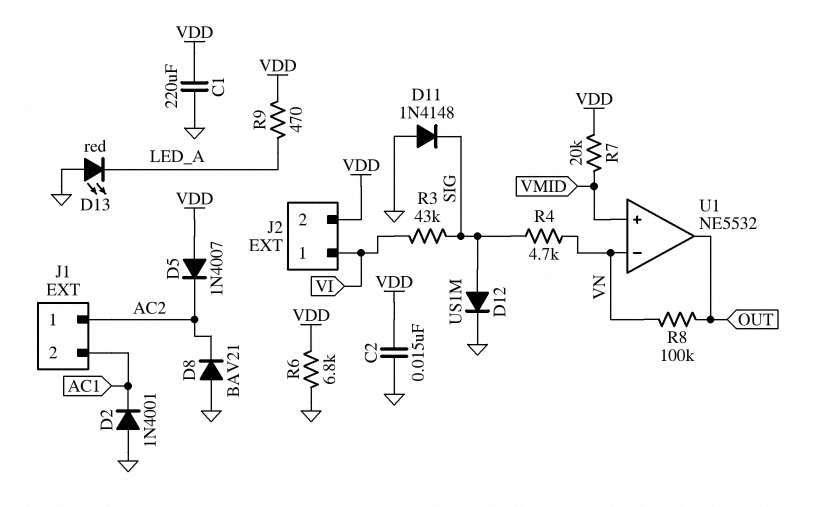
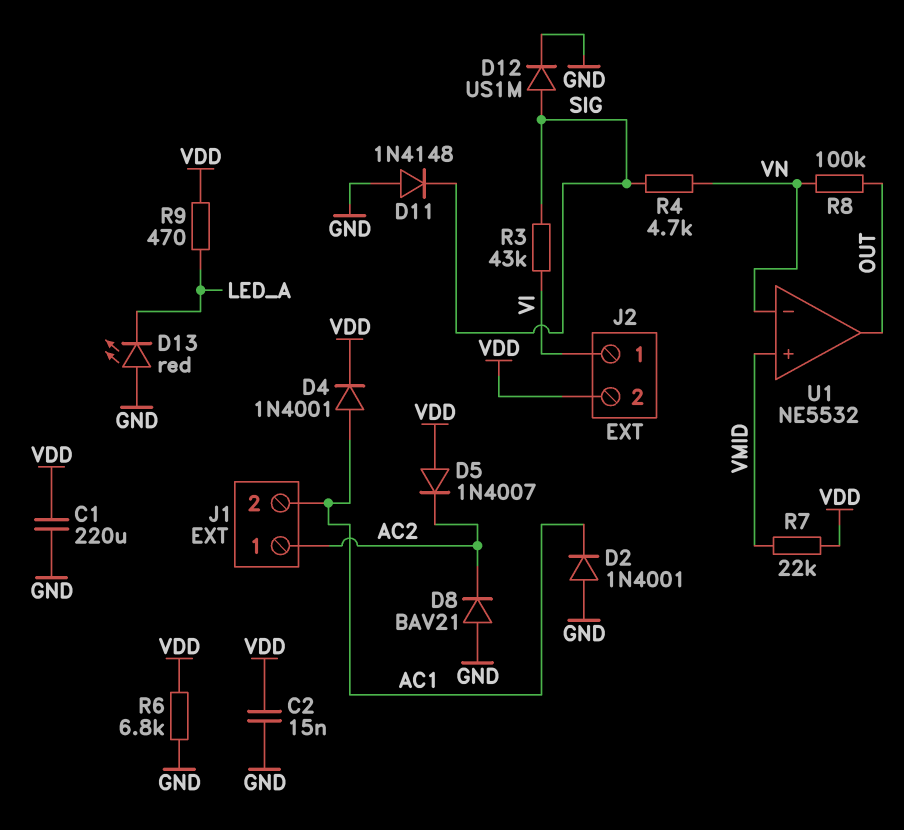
D4: none -> diode 1N4001 (A AC1, K VDD)
R7: 20k (VDD, VMID) -> 22k (VDD, VMID)

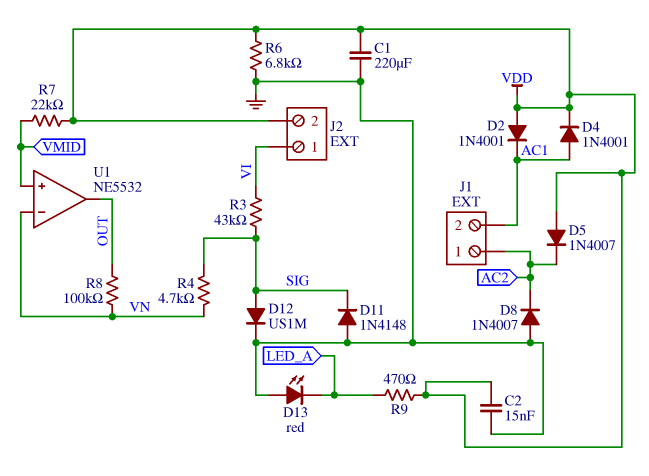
D2: diode 1N4001 (A GND, K AC1) -> diode 1N4001 (A VDD, K AC1)
D8: diode BAV21 (A GND, K AC2) -> diode 1N4007 (A GND, K AC2)

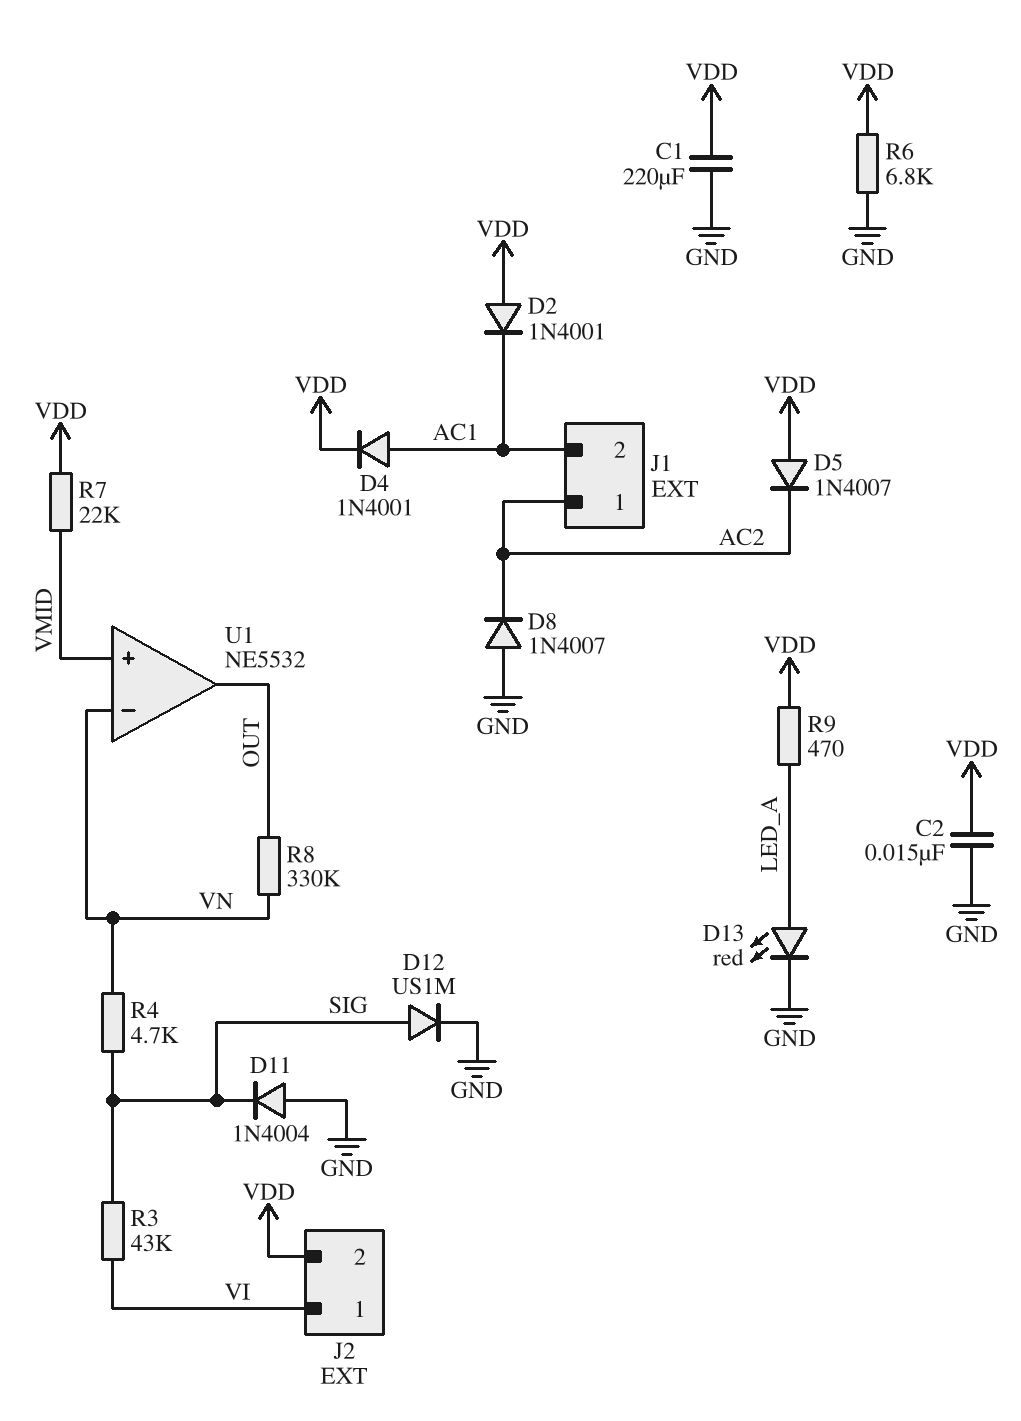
D11: diode 1N4148 (A GND, K SIG) -> diode 1N4004 (A GND, K SIG)
D13: LED red (A GND, K LED_A) -> LED red (A LED_A, K GND)
R8: 100k (OUT, VN) -> 330k (OUT, VN)

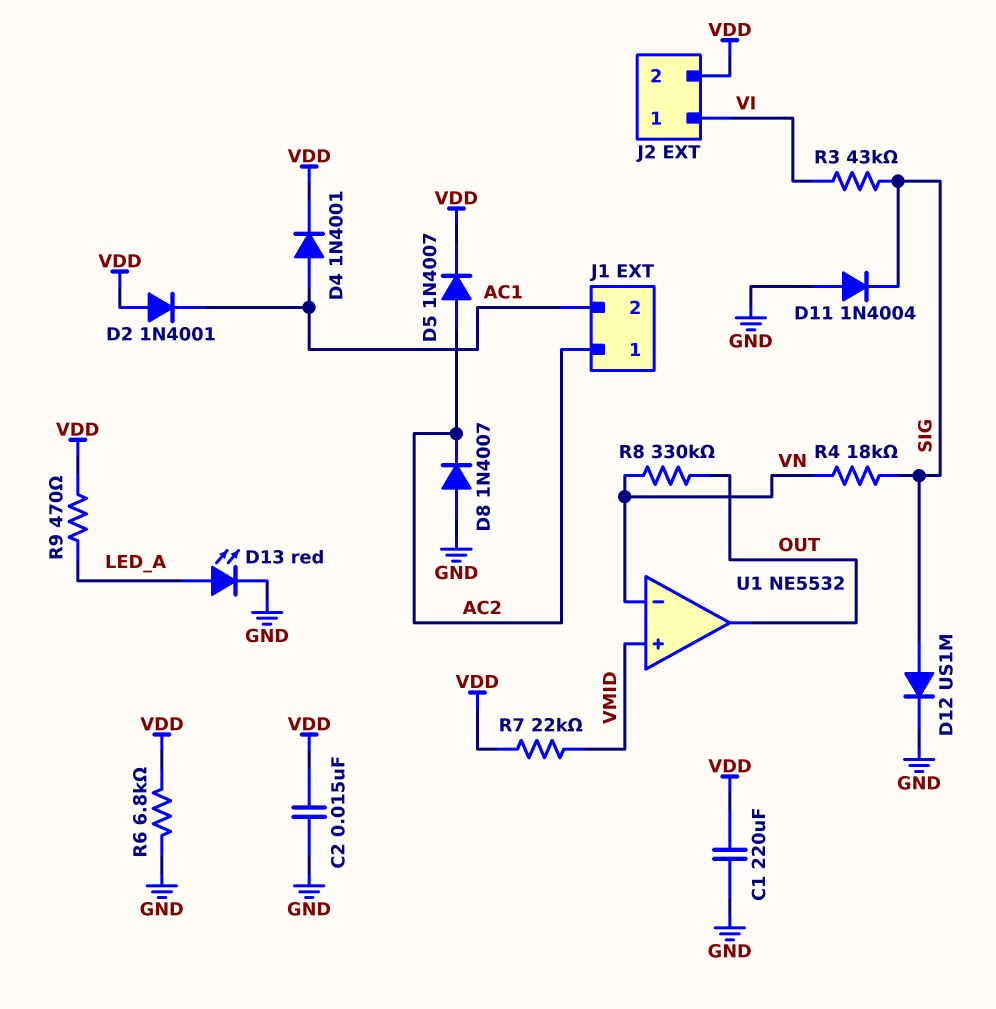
D5: diode 1N4007 (A VDD, K AC2) -> diode 1N4007 (A AC2, K VDD)
R4: 4.7k (SIG, VN) -> 18k (SIG, VN)

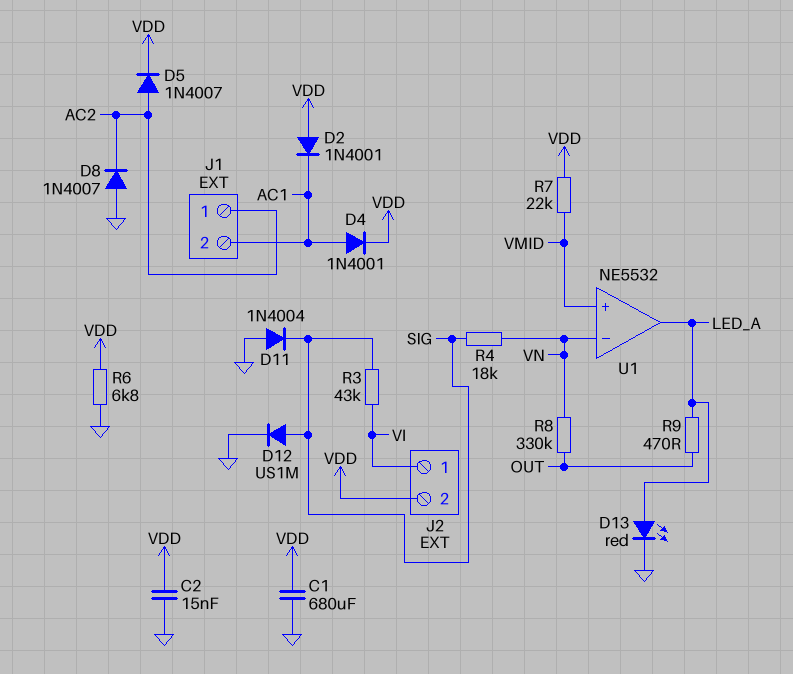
C1: 220uF (GND, VDD) -> 680uF (GND, VDD)
R9: 470 (LED_A, VDD) -> 470 (LED_A, OUT)
U1 pin out: OUT -> LED_A

